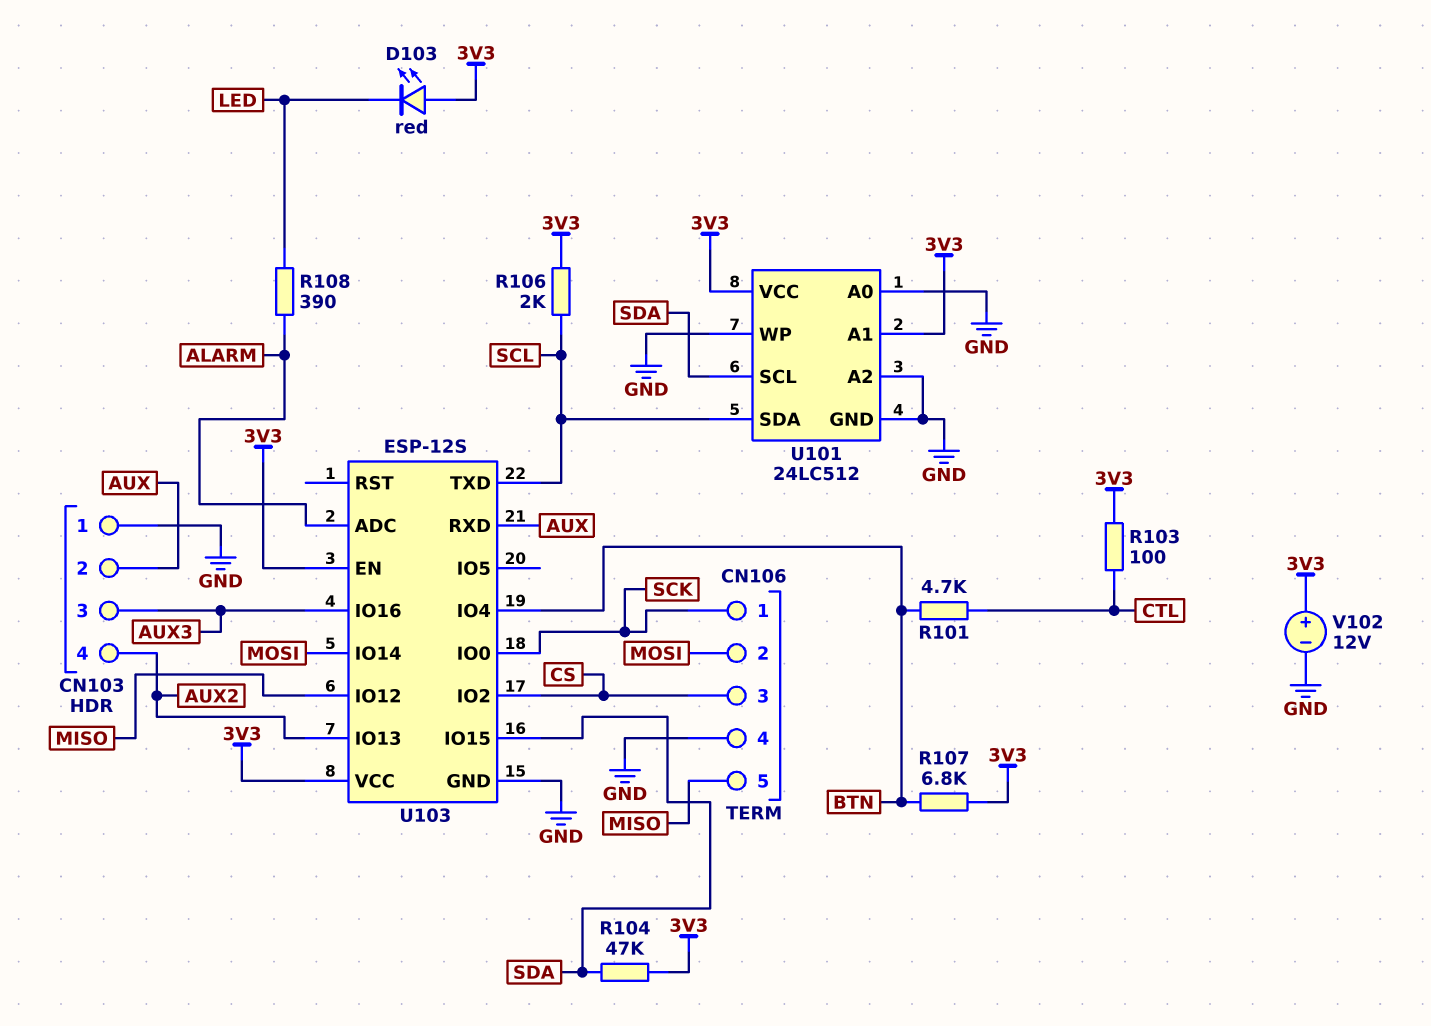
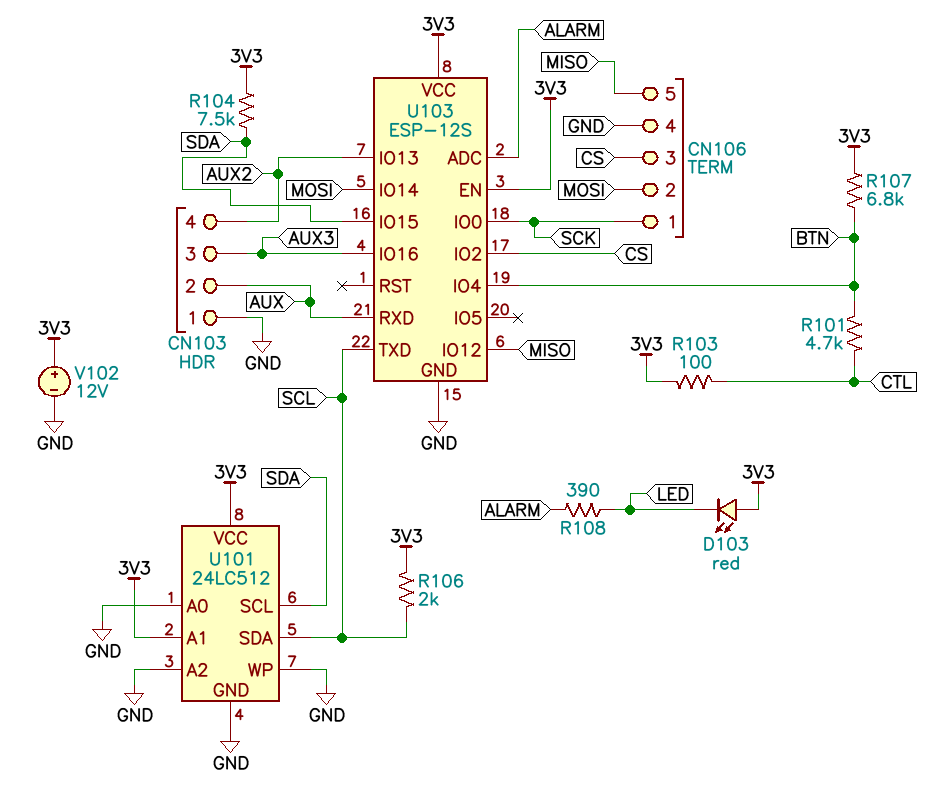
R104: 47k (3V3, SDA) -> 7.5k (3V3, SDA)

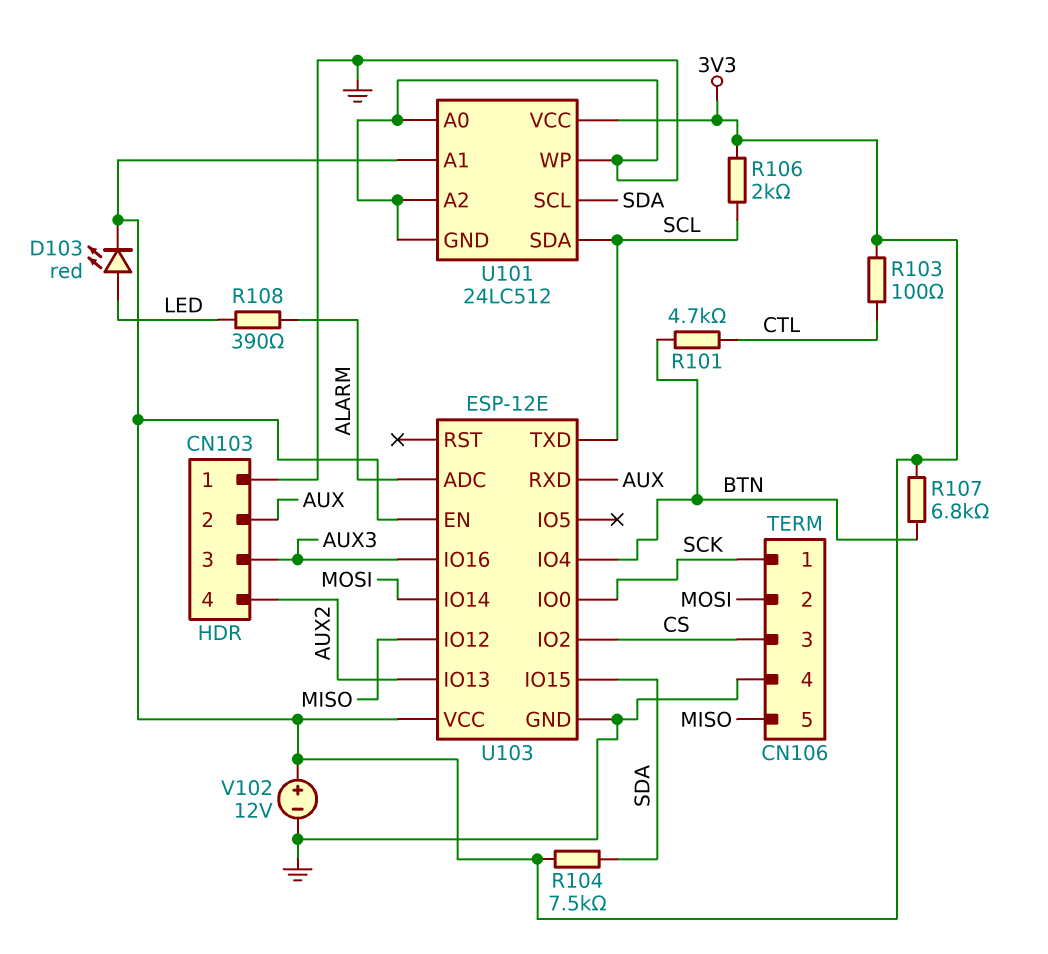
D103: LED red (A 3V3, K LED) -> LED red (A LED, K 3V3)
U103: ESP-12S -> ESP-12E

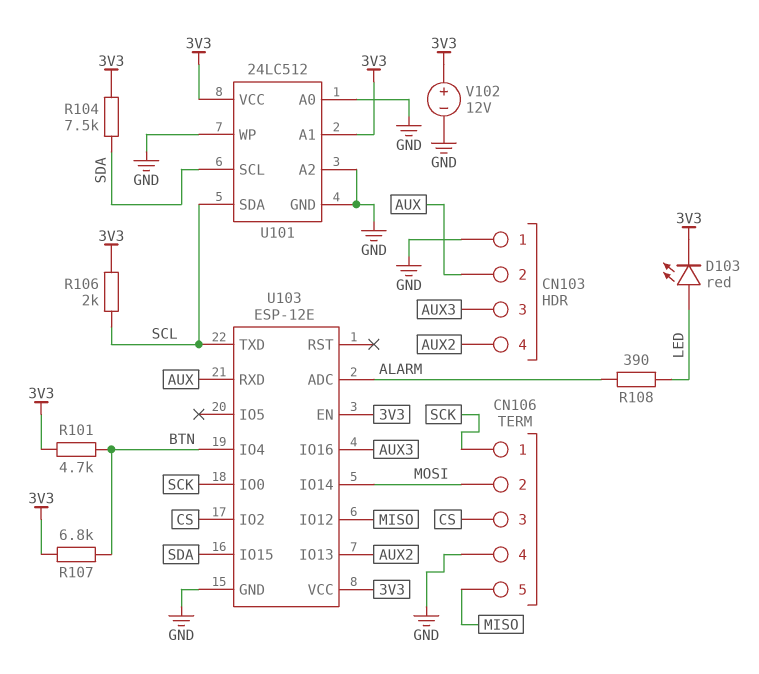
R101: 4.7k (BTN, CTL) -> 4.7k (3V3, BTN)
R103: 100 (3V3, CTL) -> none

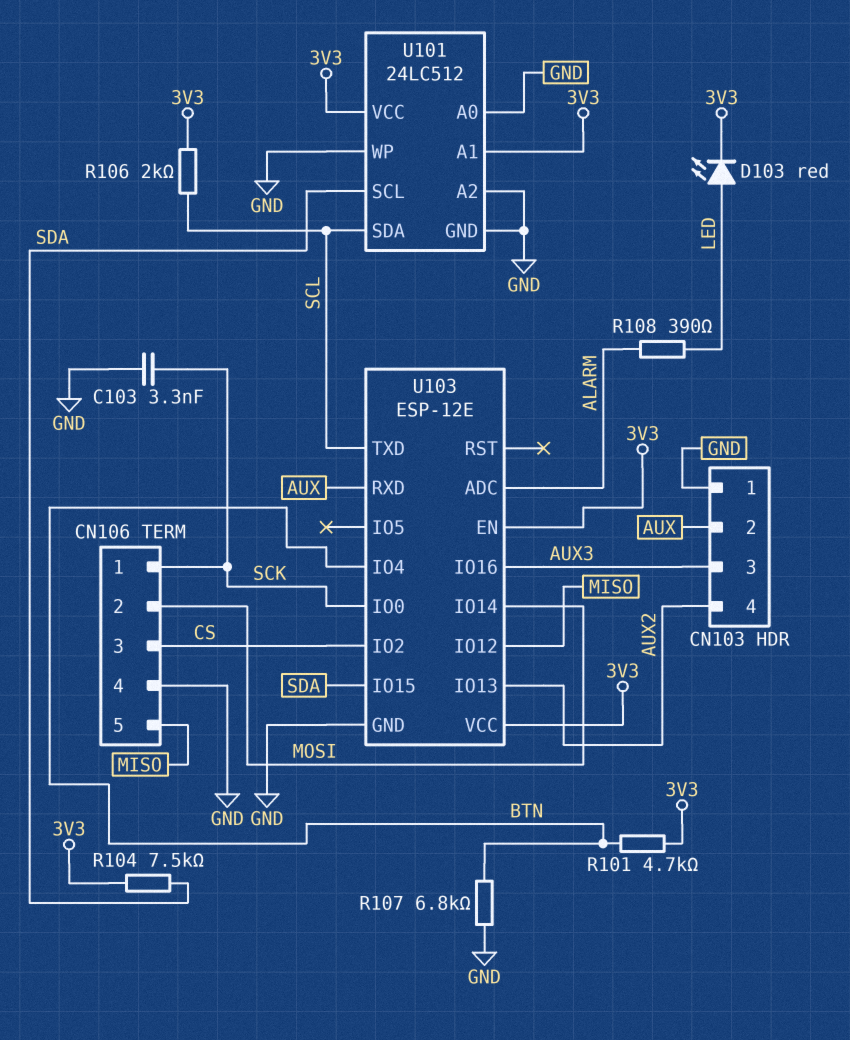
C103: none -> 3.3nF (GND, SCK)
R107: 6.8k (3V3, BTN) -> 6.8k (BTN, GND)
V102: 12V (plus 3V3, minus GND) -> none

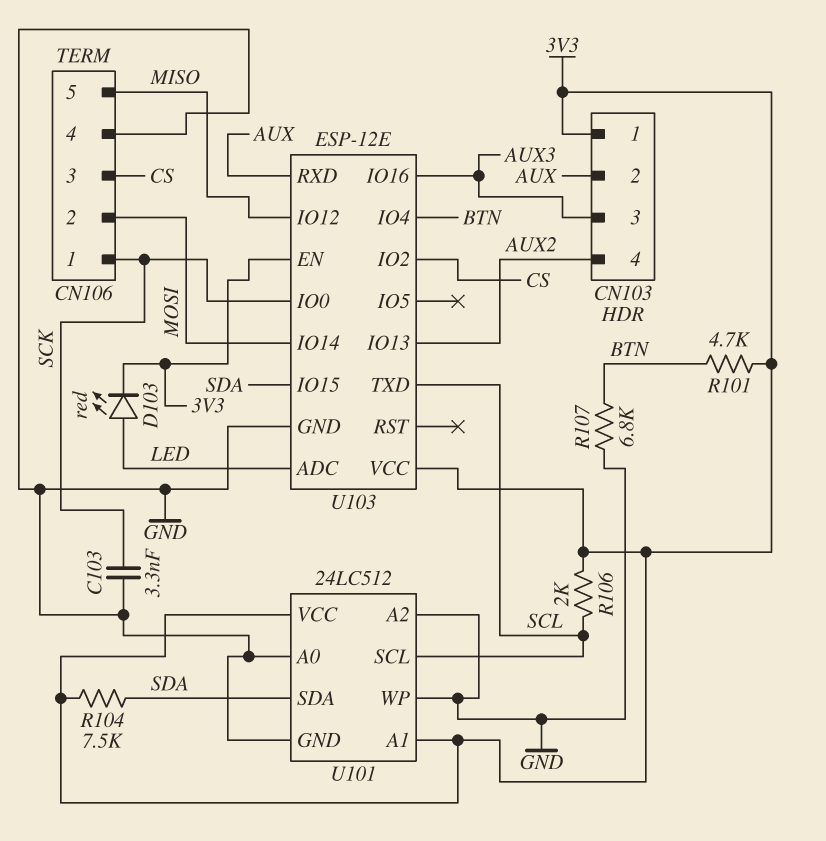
CN103 pin 1: GND -> 3V3
R108: 390 (ALARM, LED) -> none
U101 pin SCL: SDA -> SCL
U101 pin SDA: SCL -> SDA
U103 pin ADC: ALARM -> LED

